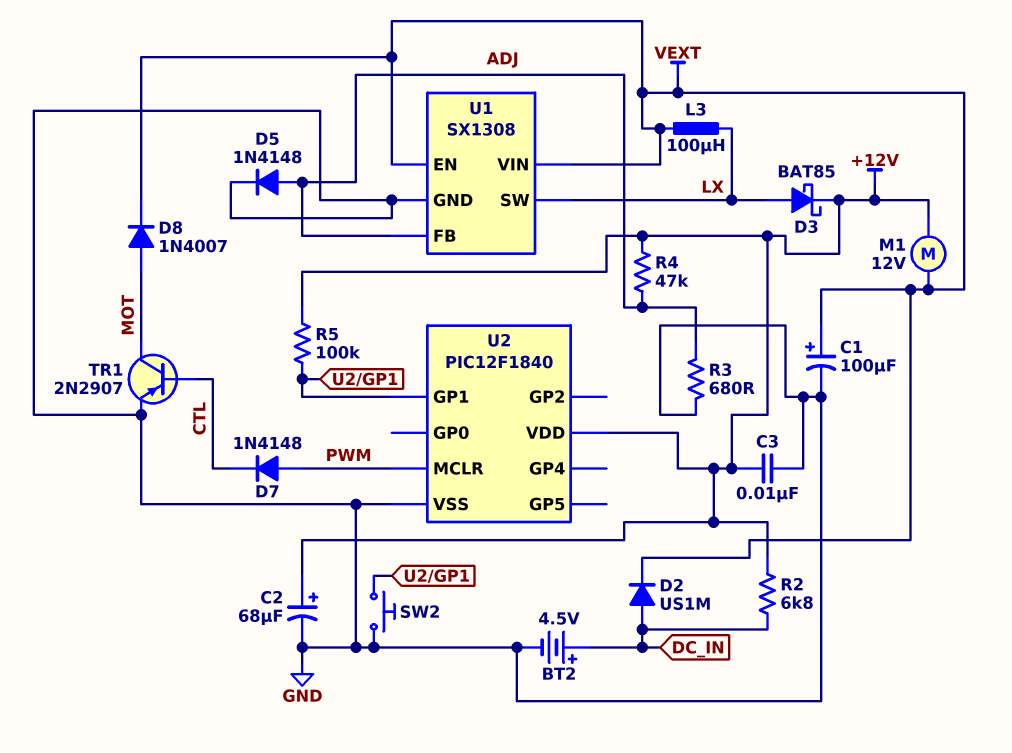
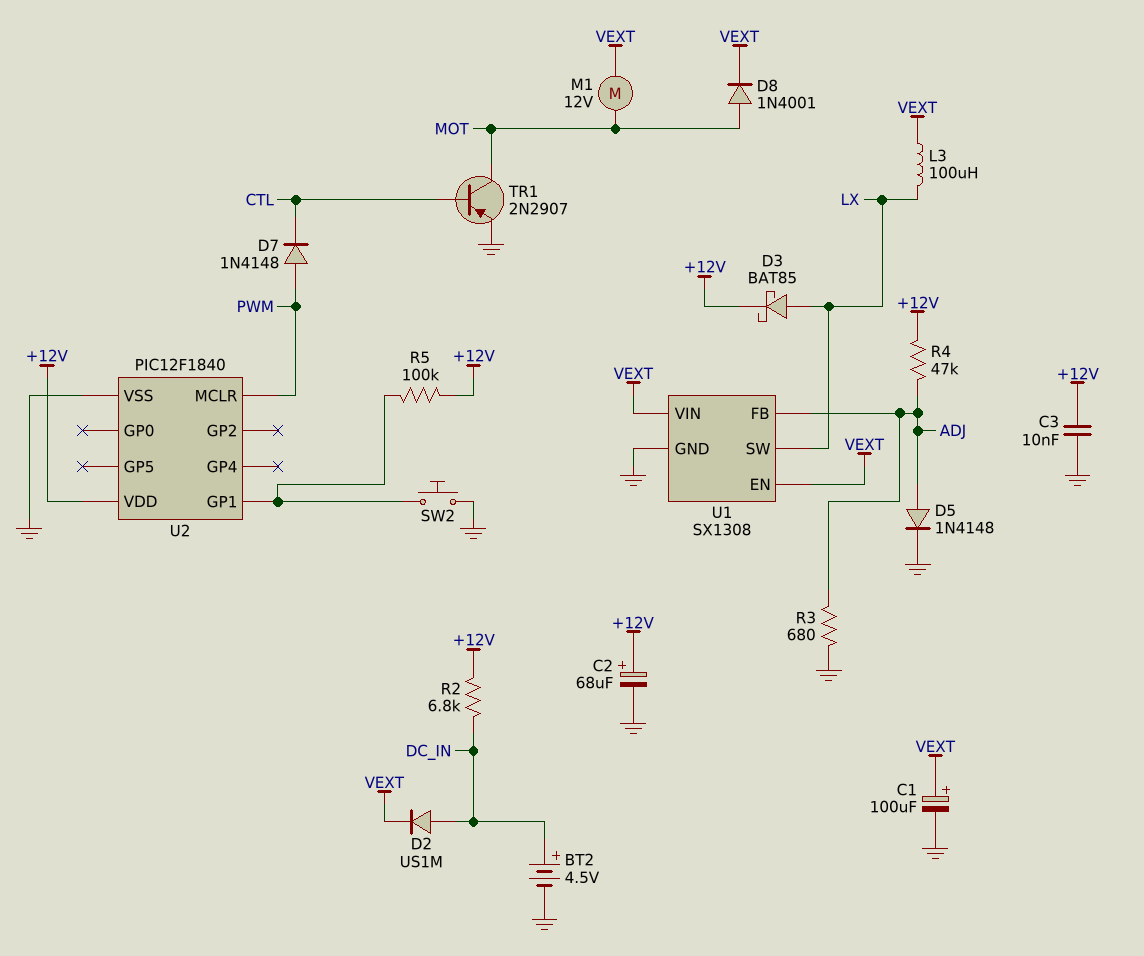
D8: diode 1N4007 (A MOT, K VEXT) -> diode 1N4001 (A MOT, K VEXT)
M1: motor 12V (+12V, VEXT) -> motor 12V (MOT, VEXT)

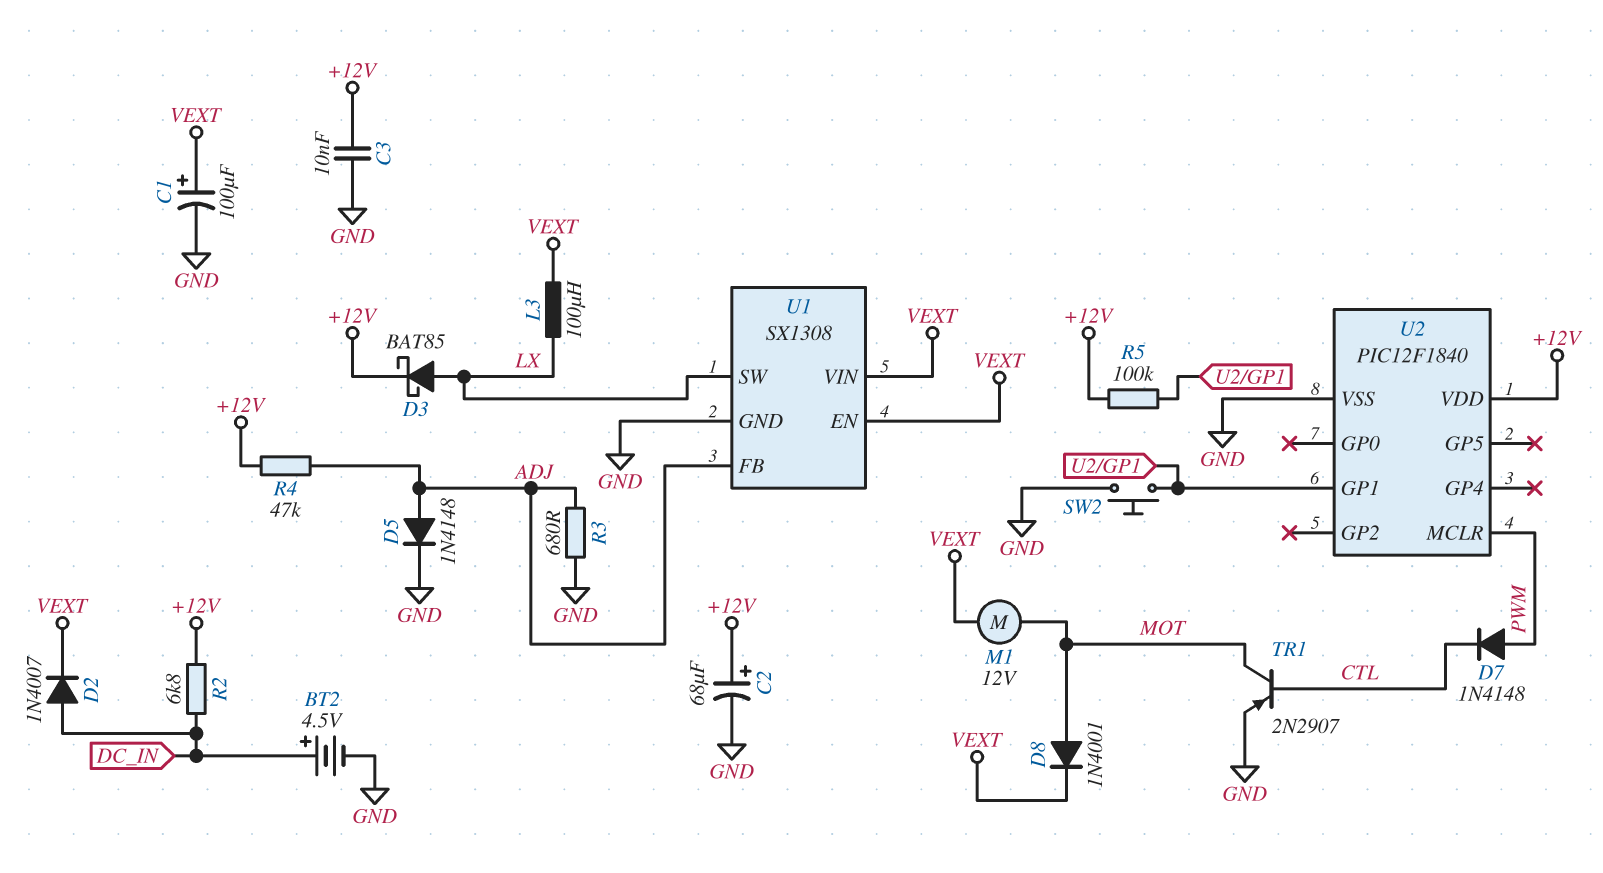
D2: diode US1M (A DC_IN, K VEXT) -> diode 1N4007 (A DC_IN, K VEXT)

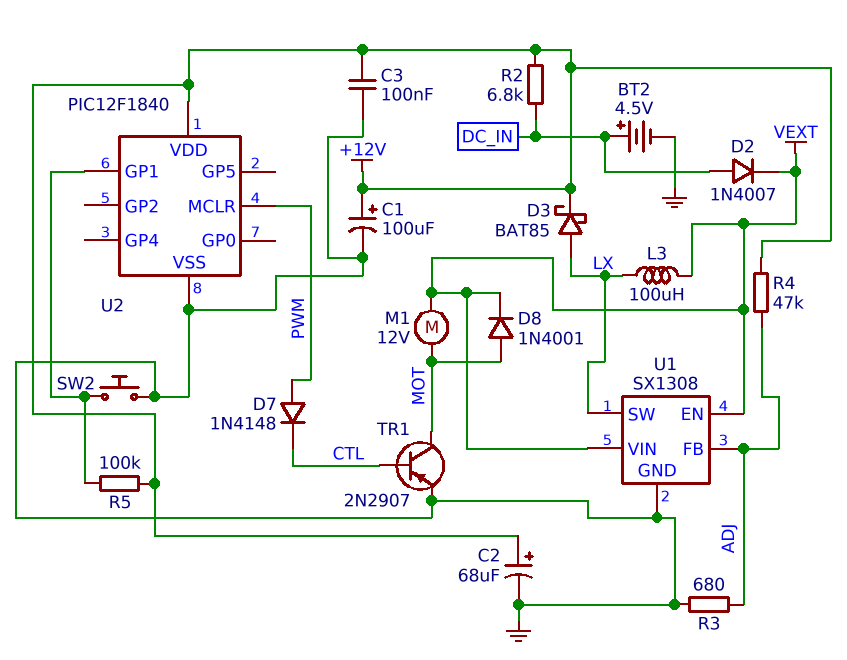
C1: 100uF (plus VEXT, minus GND) -> 100uF (plus +12V, minus GND)
C3: 10nF (+12V, GND) -> 100nF (+12V, GND)
D5: diode 1N4148 (A ADJ, K GND) -> none

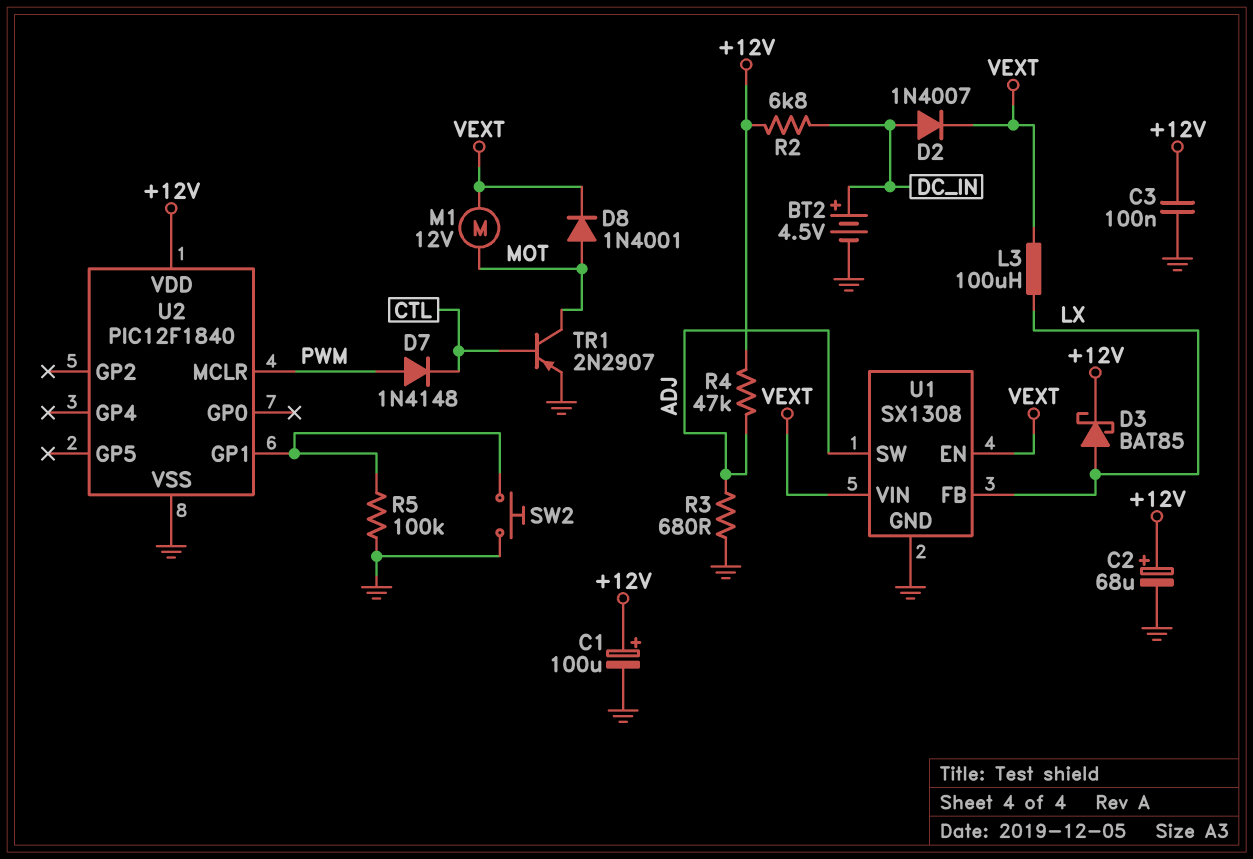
R5: 100k (+12V, U2/GP1) -> 100k (GND, U2/GP1)
U1 pin FB: ADJ -> LX
U1 pin SW: LX -> ADJ

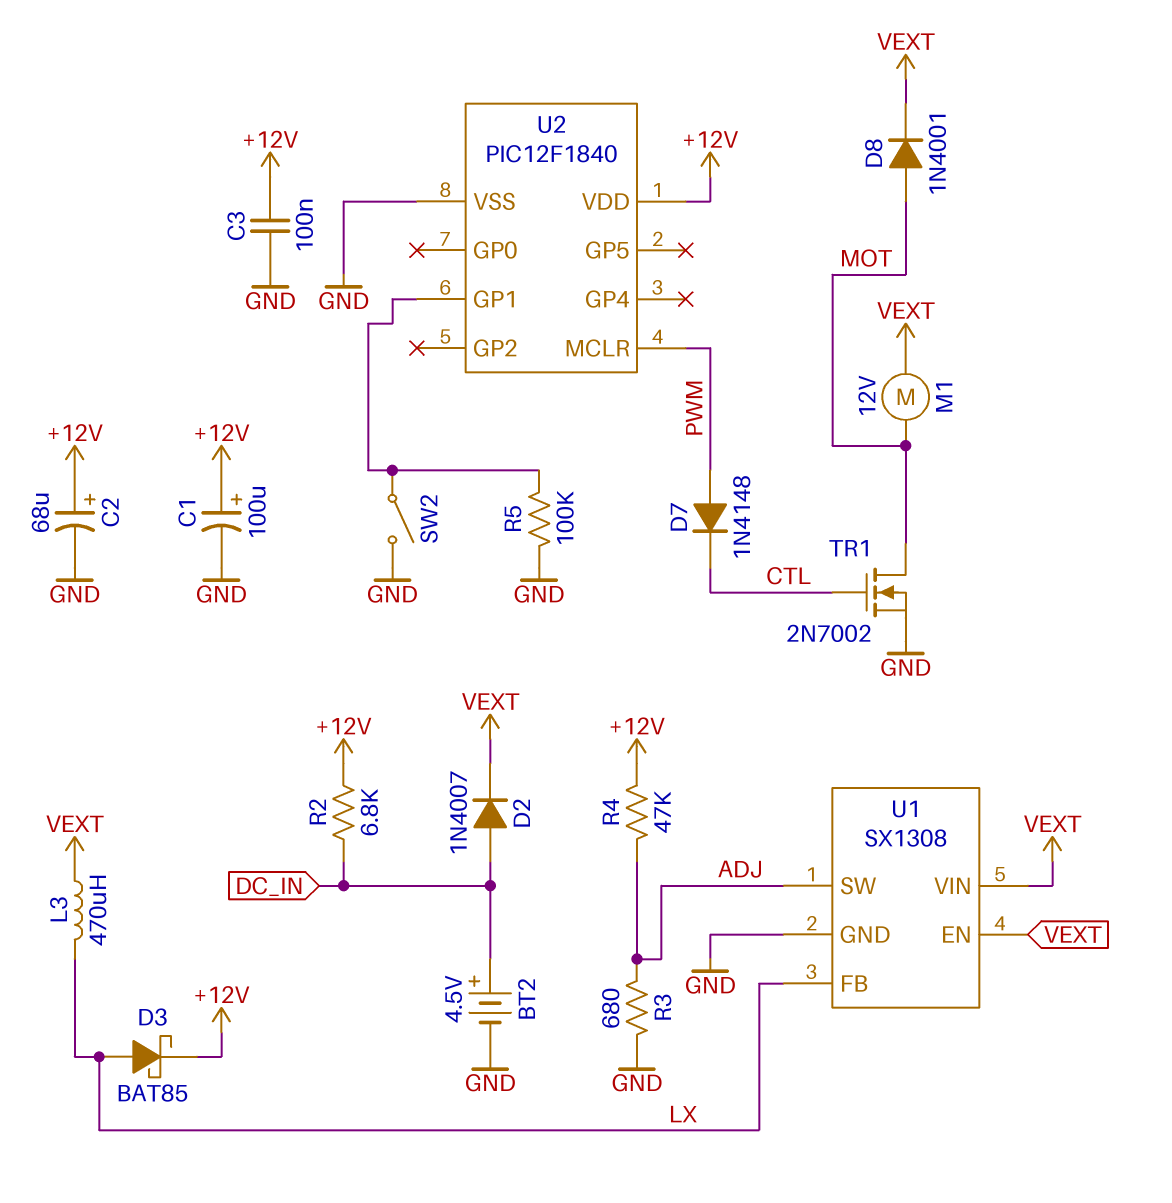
L3: 100uH (LX, VEXT) -> 470uH (LX, VEXT)
SW2: button (GND, U2/GP1) -> switch (GND, U2/GP1)
TR1: PNP 2N2907 (B CTL, C MOT, E GND) -> NMOS 2N7002 (G CTL, D MOT, S GND)

